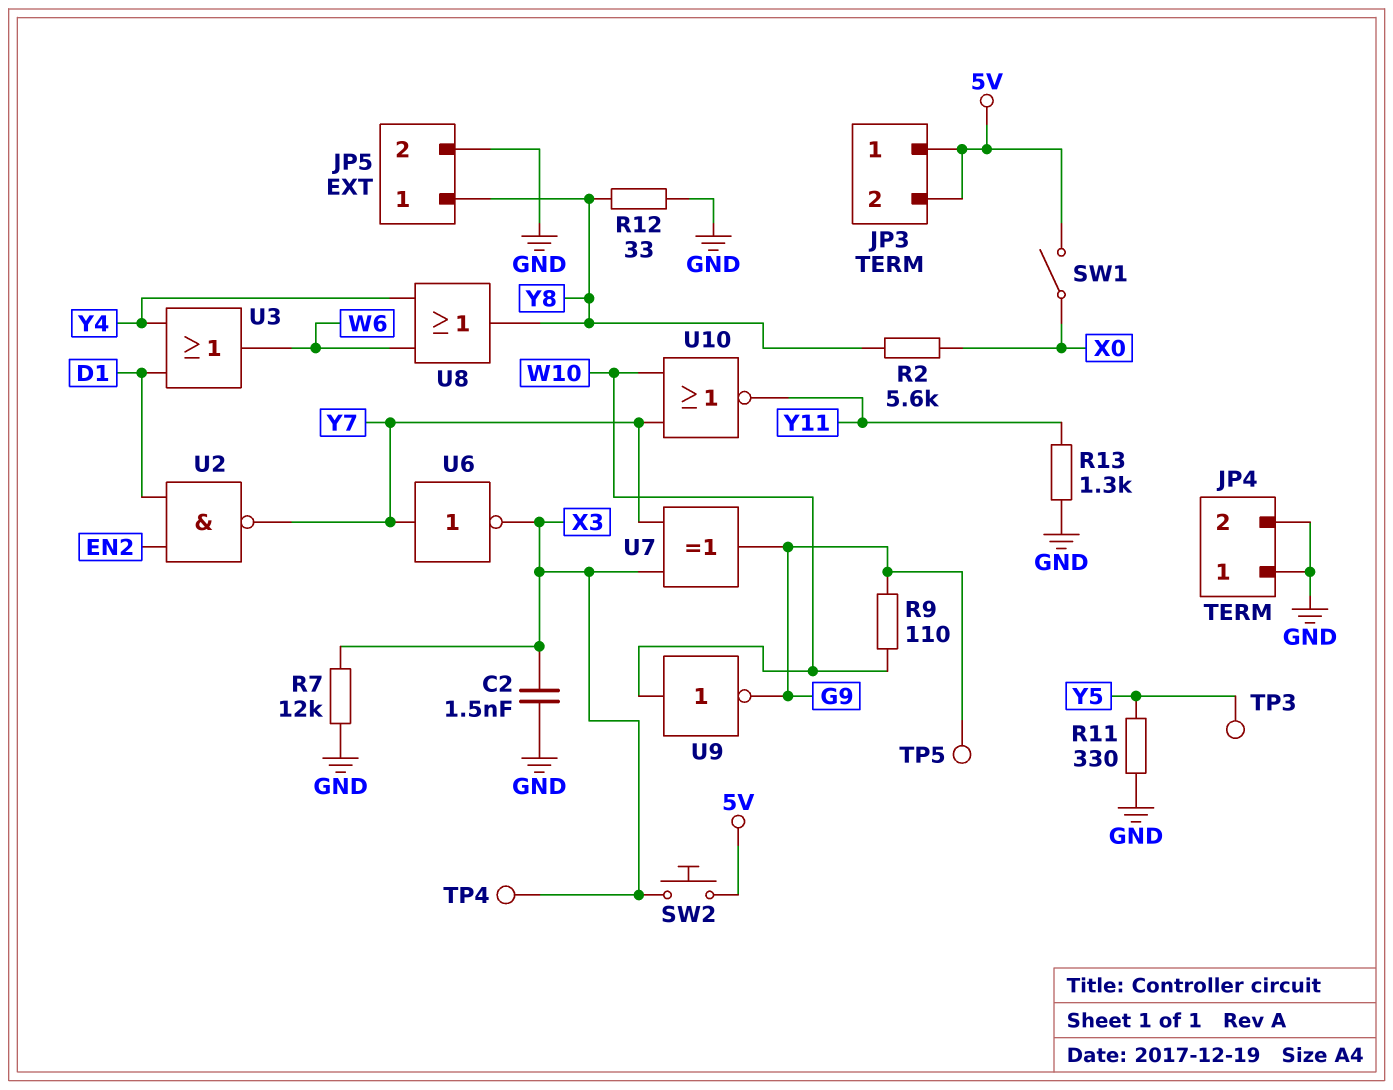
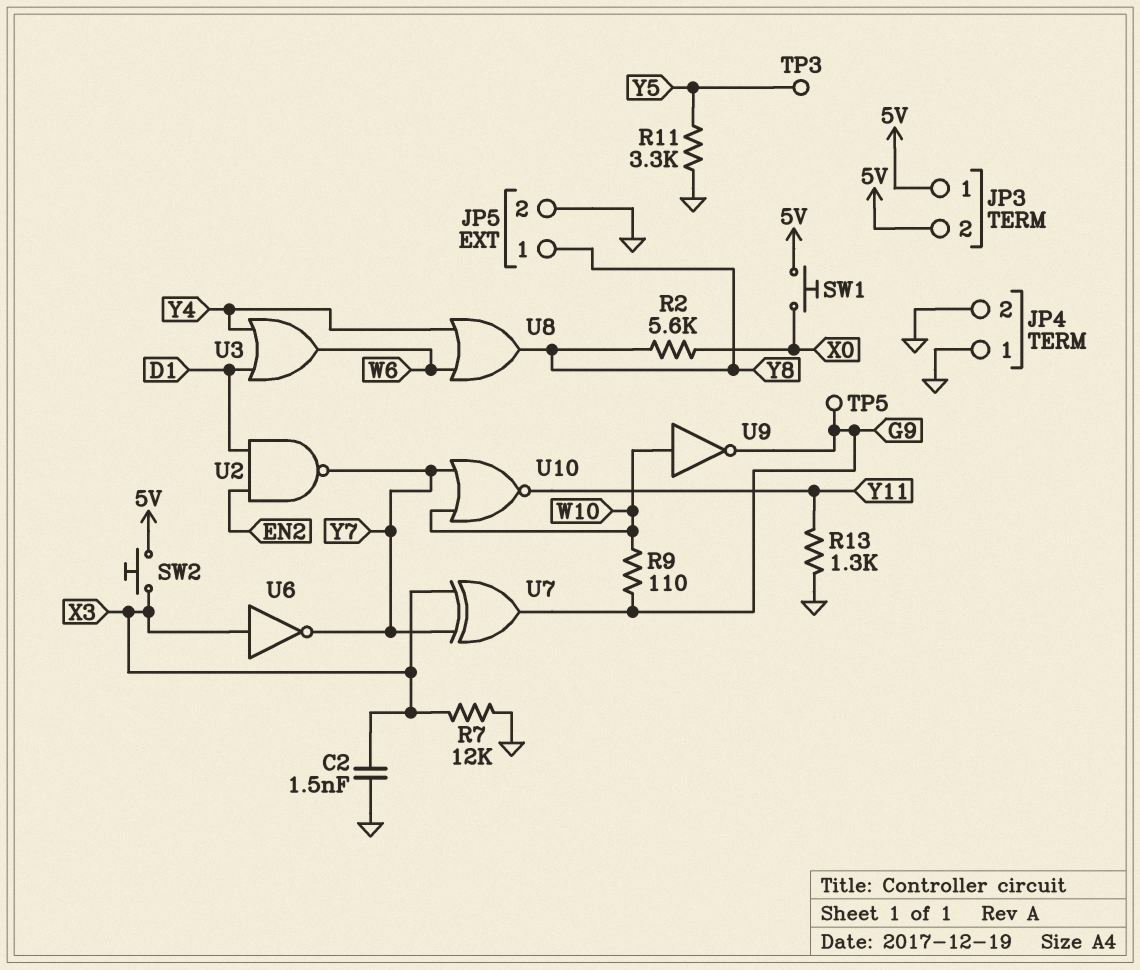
R11: 330 (GND, Y5) -> 3.3k (GND, Y5)
R12: 33 (GND, Y8) -> none
SW1: switch (5V, X0) -> button (5V, X0)
TP4: test point (X3) -> none
U6: NOT (in Y7, out X3) -> NOT (in X3, out Y7)

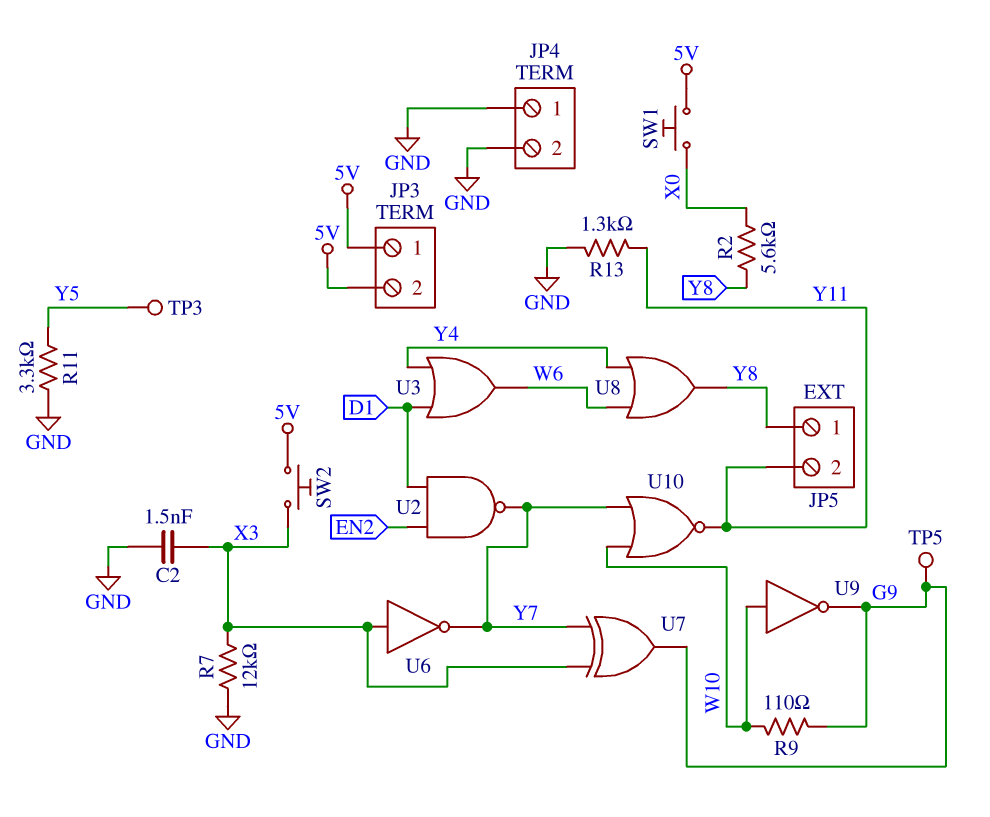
JP5 pin 2: GND -> Y11

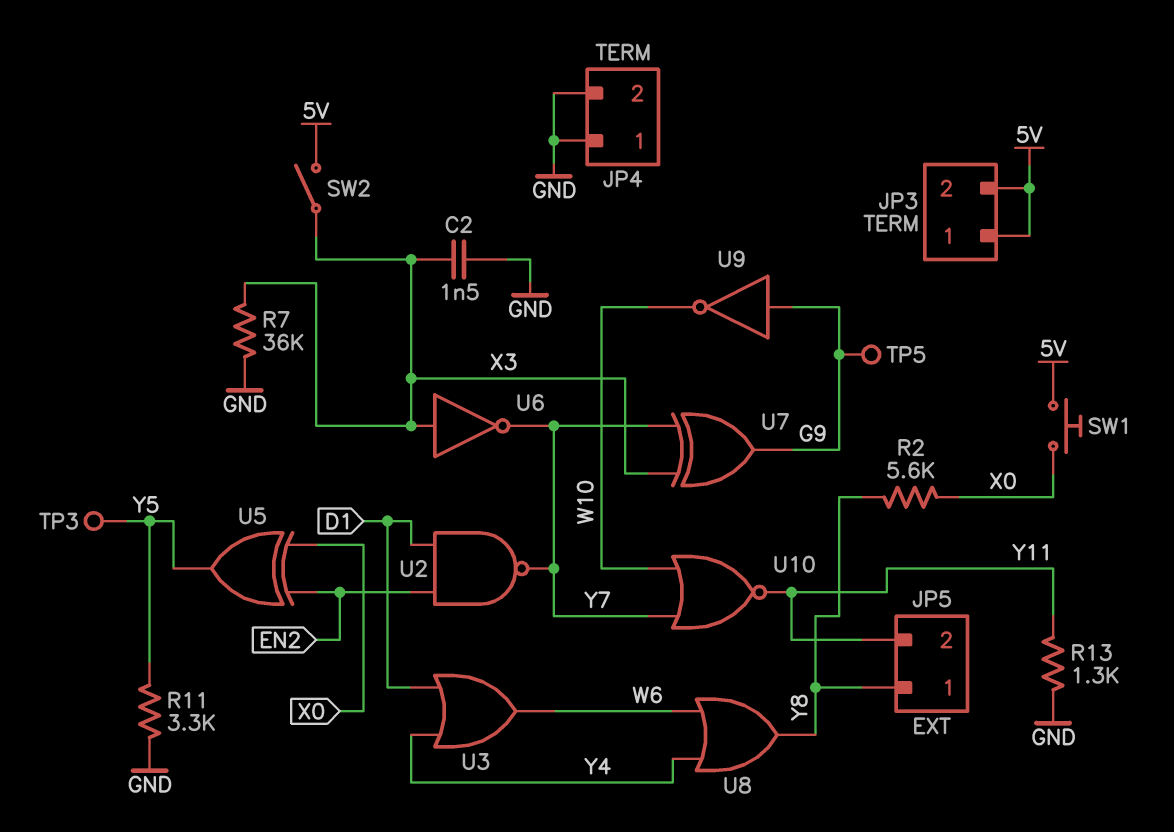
R7: 12k (GND, X3) -> 36k (GND, X3)
R9: 110 (G9, W10) -> none
SW2: button (5V, X3) -> switch (5V, X3)
U5: none -> XOR (in EN2, in X0, out Y5)
U9: NOT (in W10, out G9) -> NOT (in G9, out W10)

